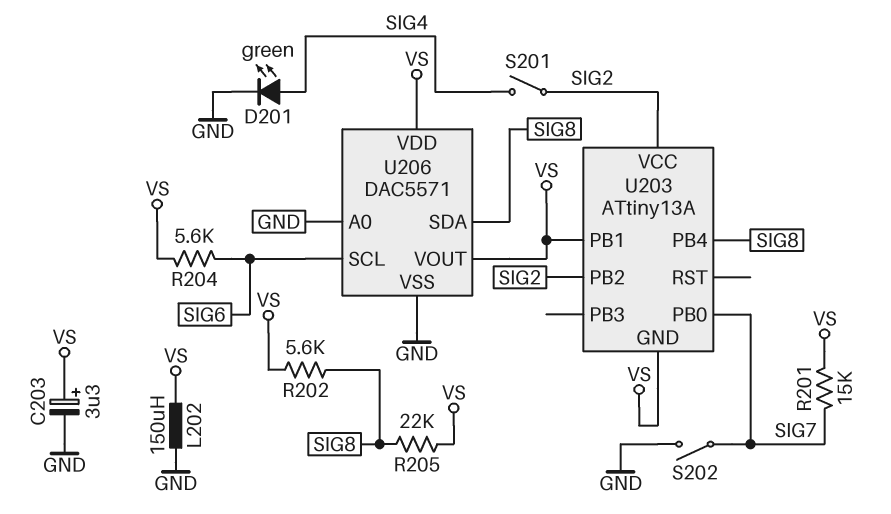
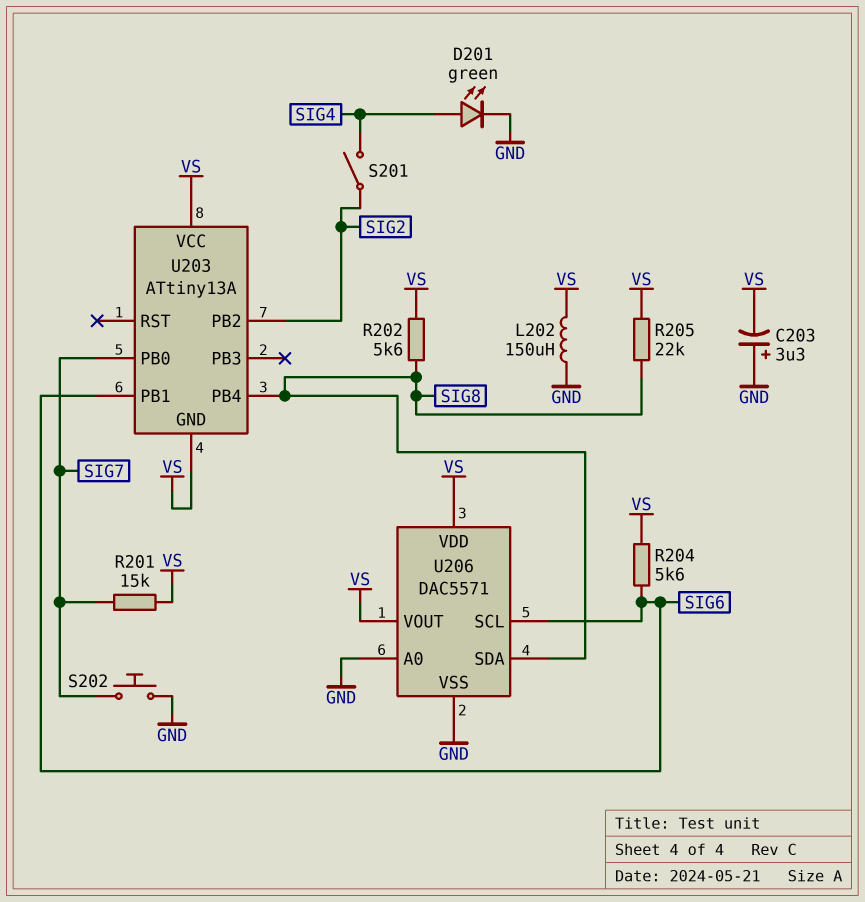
C203: 3.3uF (plus VS, minus GND) -> 3.3uF (plus GND, minus VS)
S202: switch (GND, SIG7) -> button (GND, SIG7)
U203 pin PB1: VS -> SIG6
U203 pin VCC: SIG2 -> VS

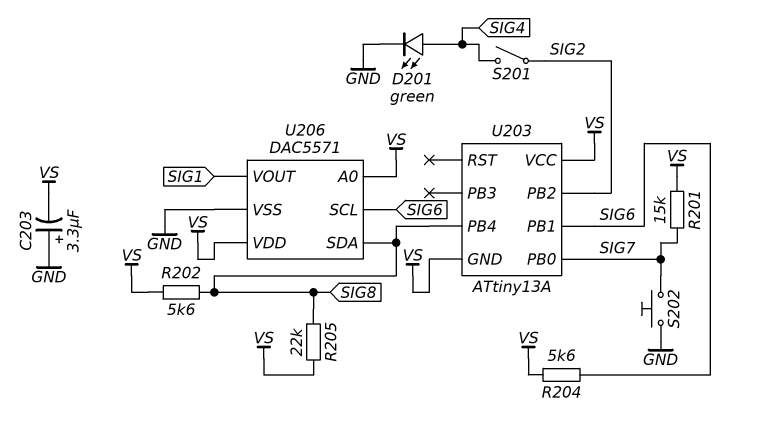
L202: 150uH (GND, VS) -> none
U206 pin A0: GND -> VS
U206 pin VOUT: VS -> SIG1

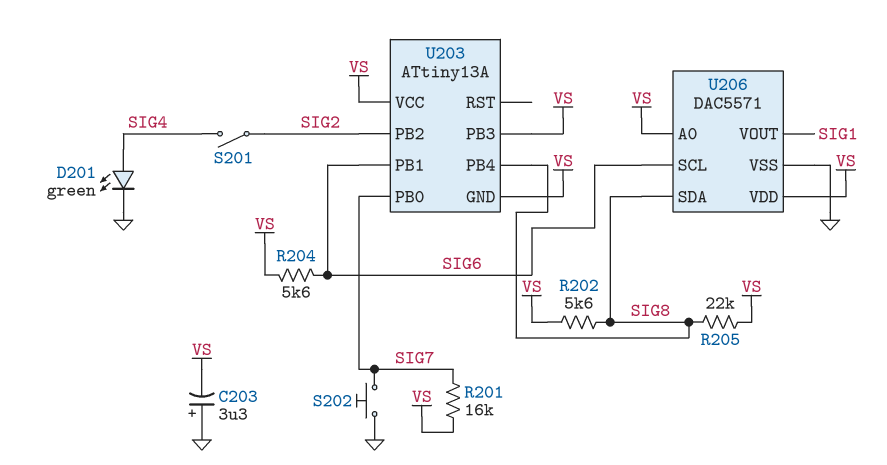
R201: 15k (SIG7, VS) -> 16k (SIG7, VS)
U203 pin PB3: none -> VS

